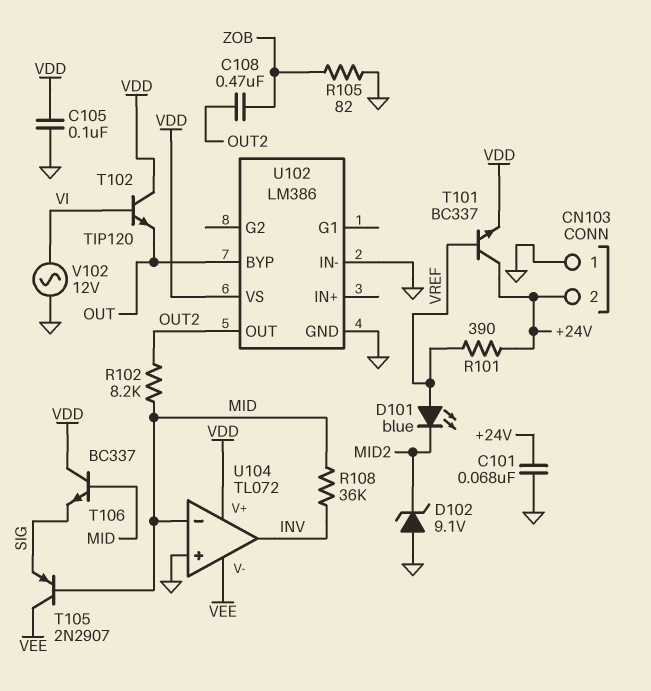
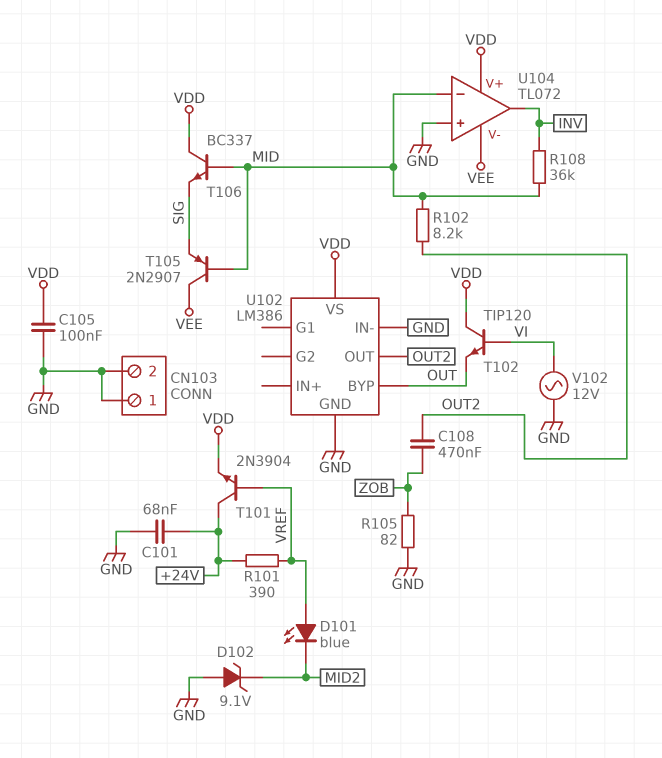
CN103 pin 2: +24V -> GND
T101: NPN BC337 (B VREF, C +24V, E VDD) -> NPN 2N3904 (B VREF, C +24V, E VDD)

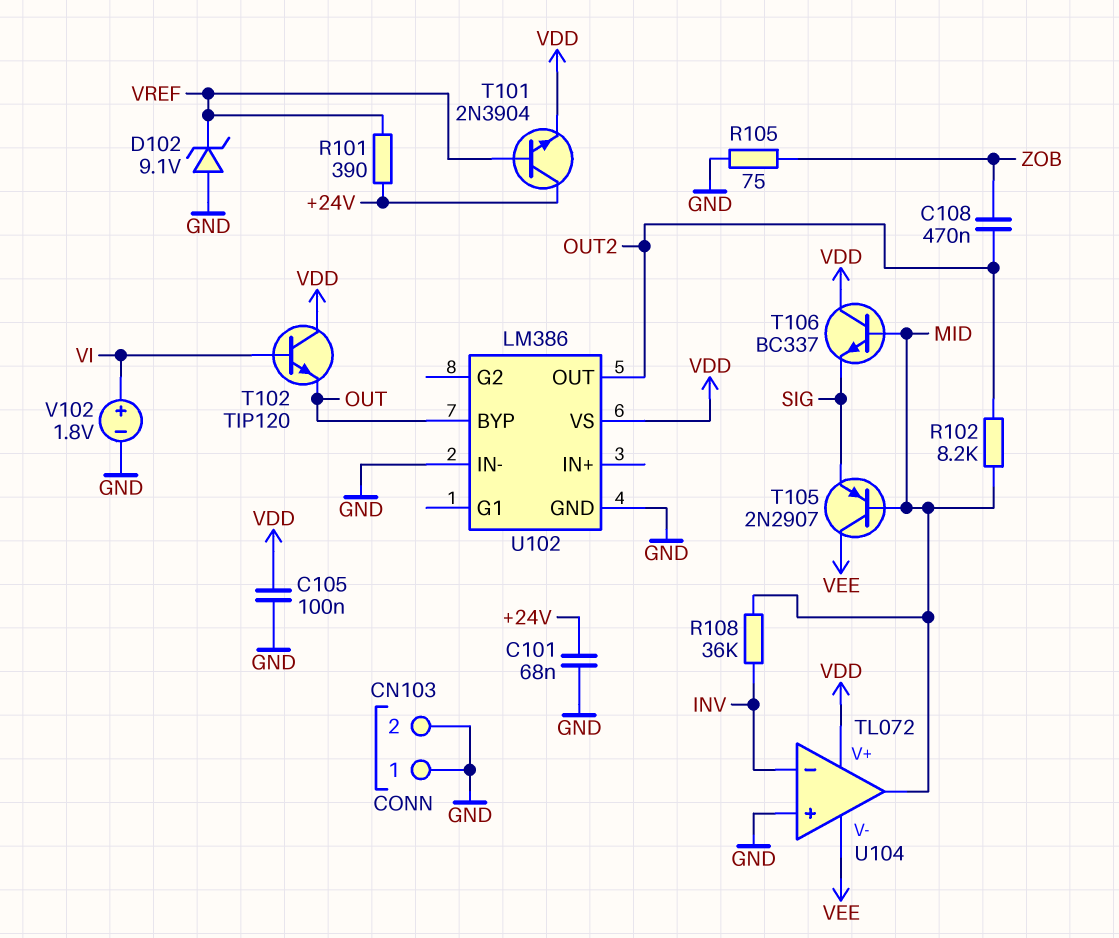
D101: LED blue (A VREF, K MID2) -> none
D102: zener 9.1V (A GND, K MID2) -> zener 9.1V (A GND, K VREF)
R105: 82 (GND, ZOB) -> 75 (GND, ZOB)
U104 pin in-: MID -> INV
U104 pin out: INV -> MID
V102: AC 12V (GND, VI) -> 1.8V (plus VI, minus GND)

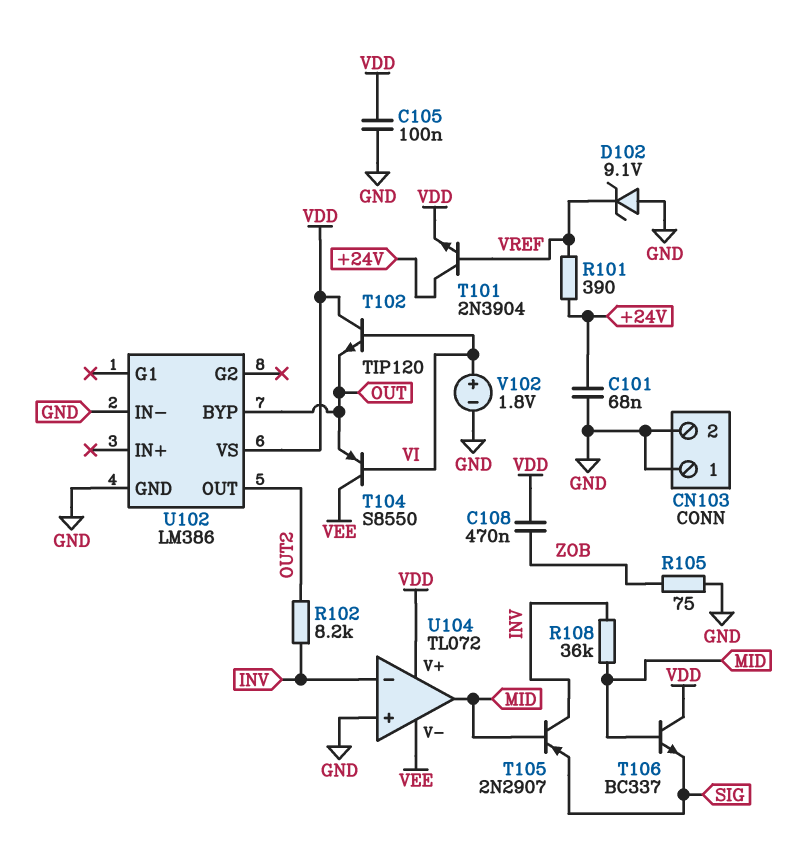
C108: 470nF (OUT2, ZOB) -> 470nF (VDD, ZOB)
R102: 8.2k (MID, OUT2) -> 8.2k (INV, OUT2)
T104: none -> PNP S8550 (B VI, C VEE, E OUT)
T105: PNP 2N2907 (B MID, C VEE, E SIG) -> PNP 2N2907 (B MID, C INV, E SIG)

